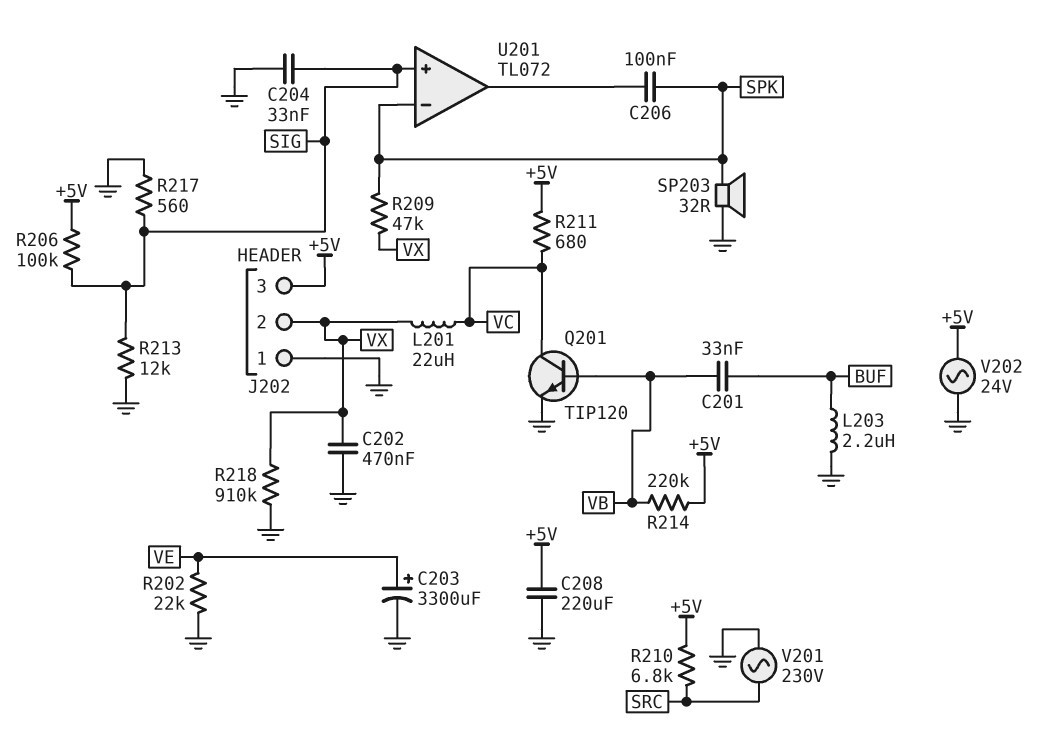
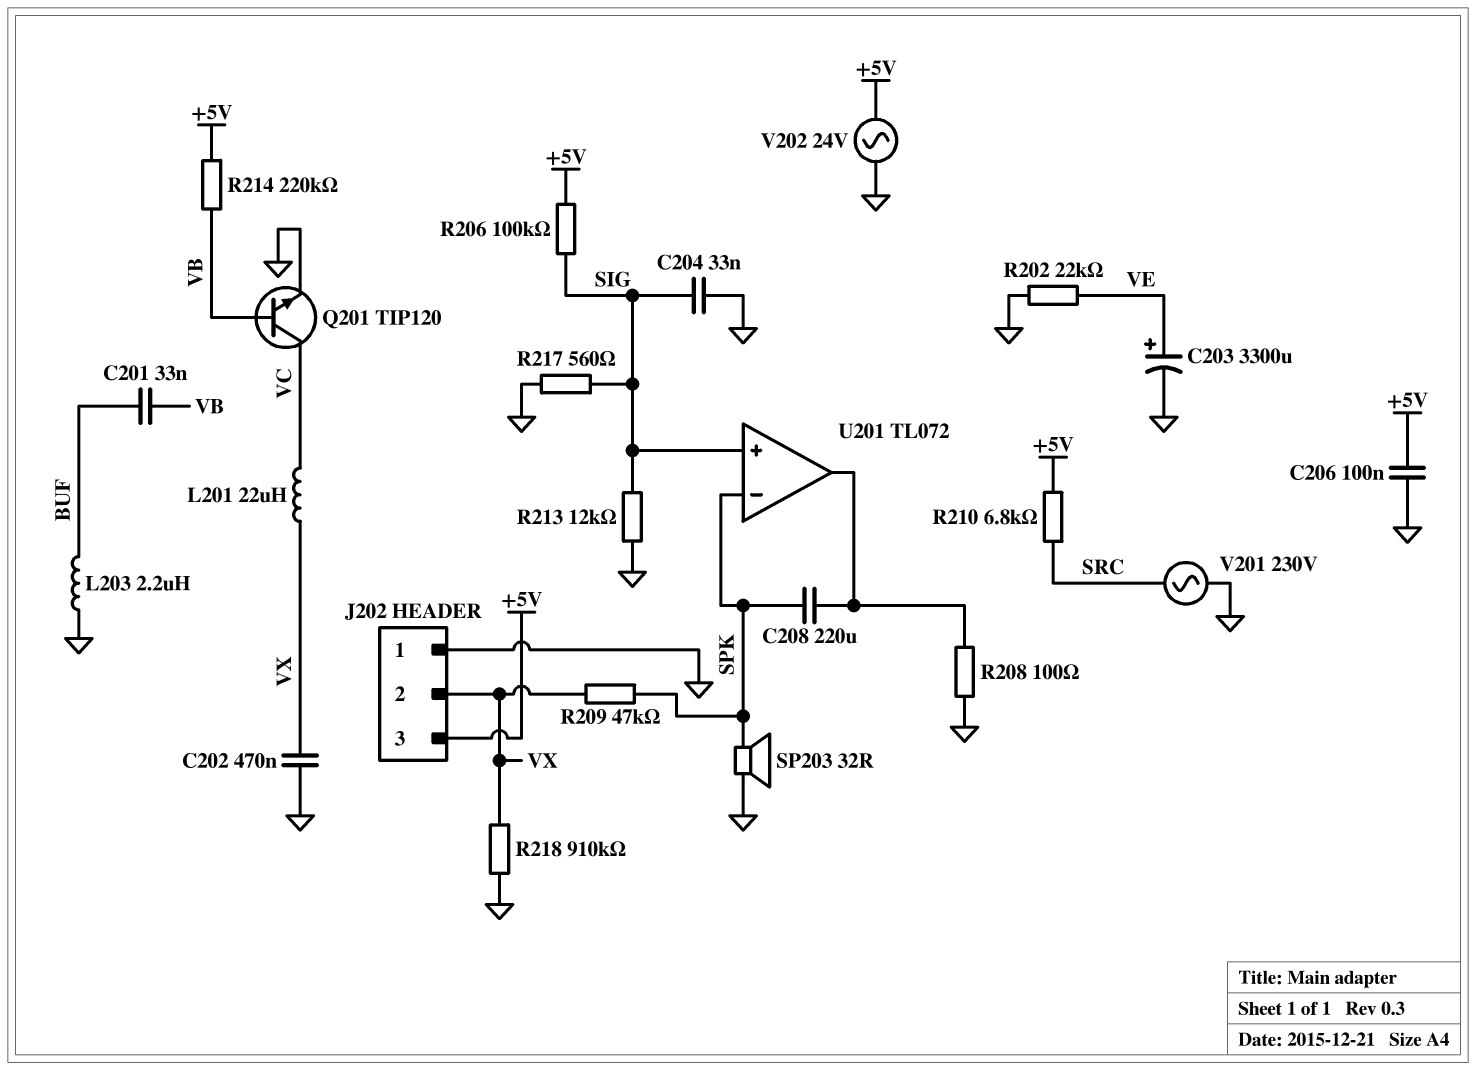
C206: 100nF (SPK, U201/out) -> 100nF (+5V, GND)
C208: 220uF (+5V, GND) -> 220uF (SPK, U201/out)
R208: none -> 100 (GND, U201/out)
R211: 680 (+5V, VC) -> none

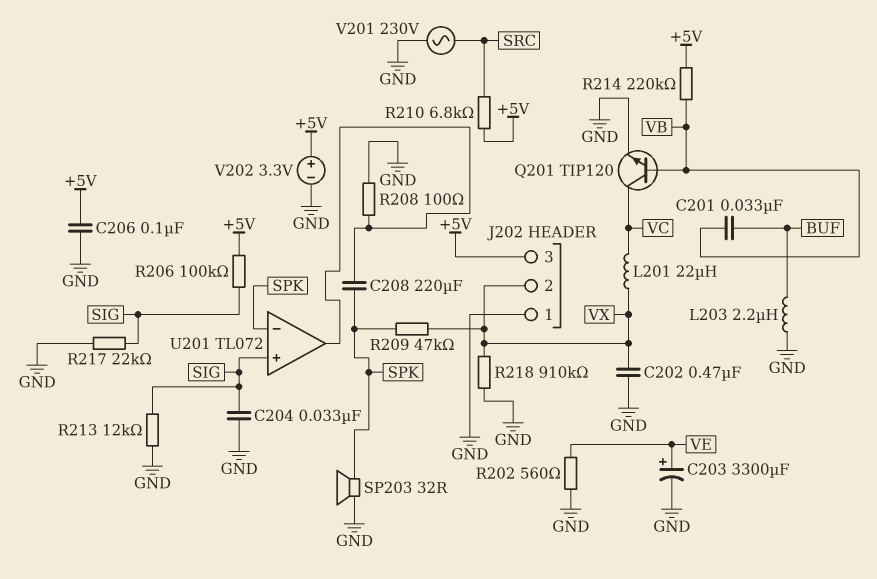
R202: 22k (GND, VE) -> 560 (GND, VE)
R217: 560 (GND, SIG) -> 22k (GND, SIG)
V202: AC 24V (+5V, GND) -> 3.3V (plus +5V, minus GND)

